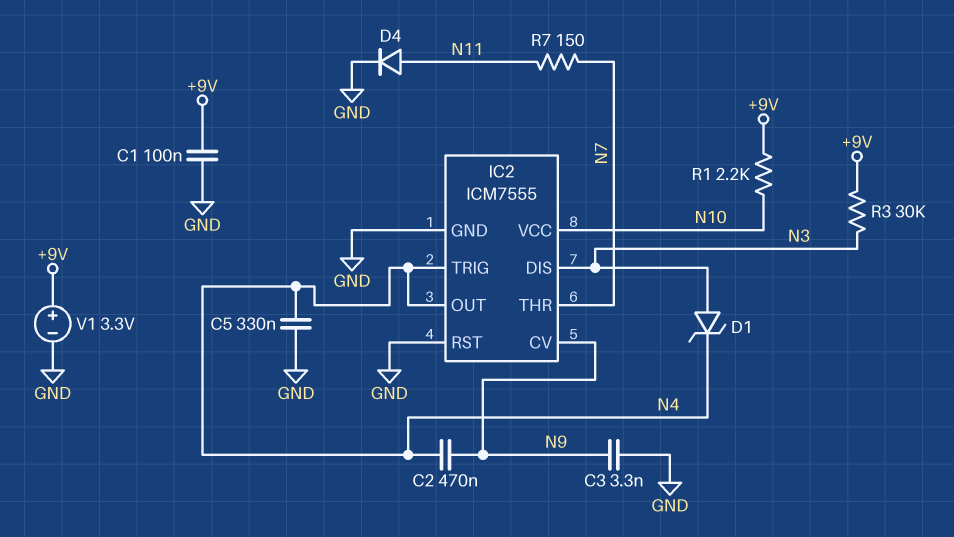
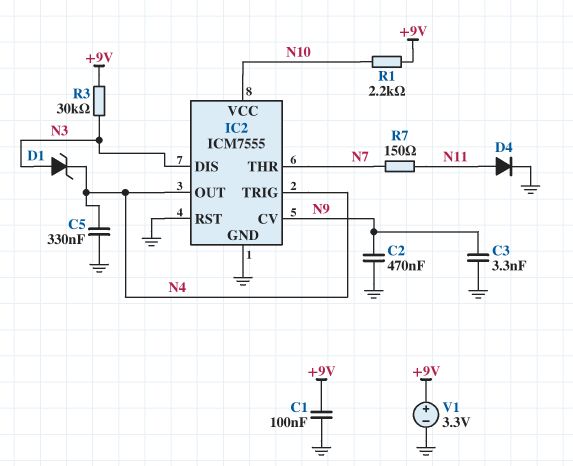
C2: 470nF (N4, N9) -> 470nF (GND, N9)

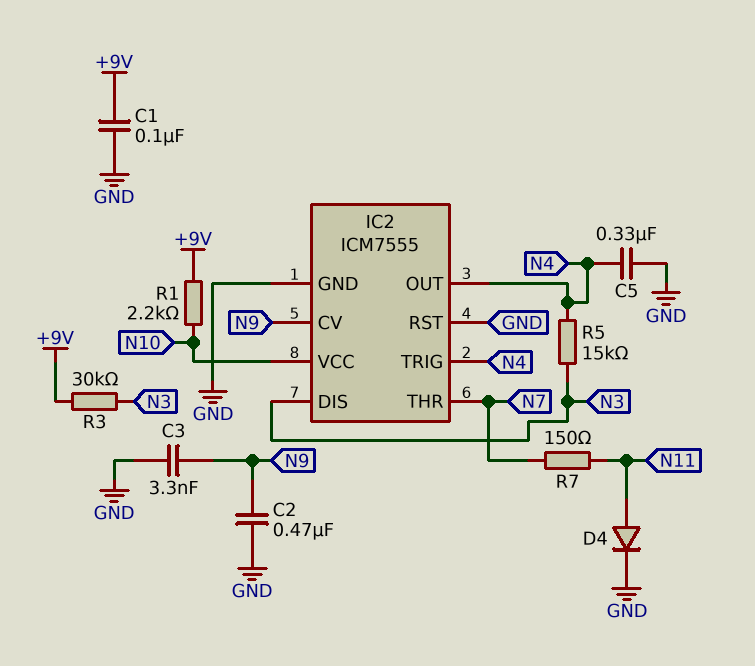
D1: zener (A N3, K N4) -> none
R5: none -> 15k (N3, N4)
V1: 3.3V (plus +9V, minus GND) -> none

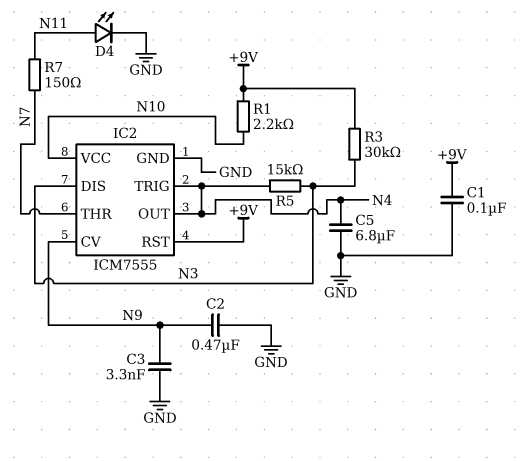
C5: 330nF (GND, N4) -> 6.8uF (GND, N4)
D4: diode (A N11, K GND) -> LED (A N11, K GND)
IC2 pin RST: GND -> +9V

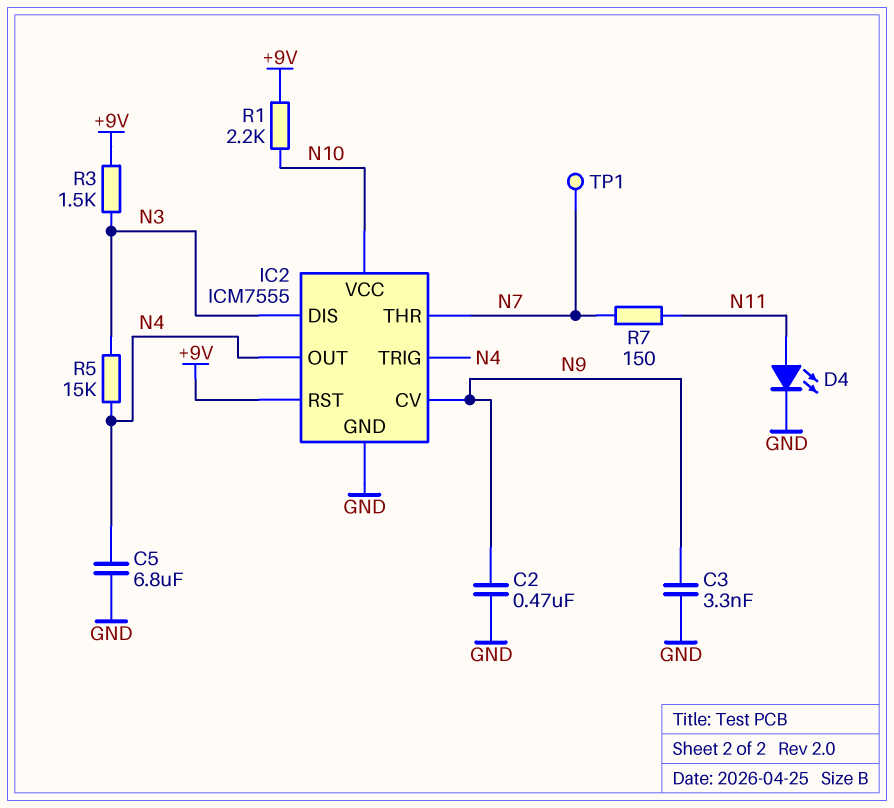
C1: 100nF (+9V, GND) -> none
R3: 30k (+9V, N3) -> 1.5k (+9V, N3)
TP1: none -> test point (N7)

